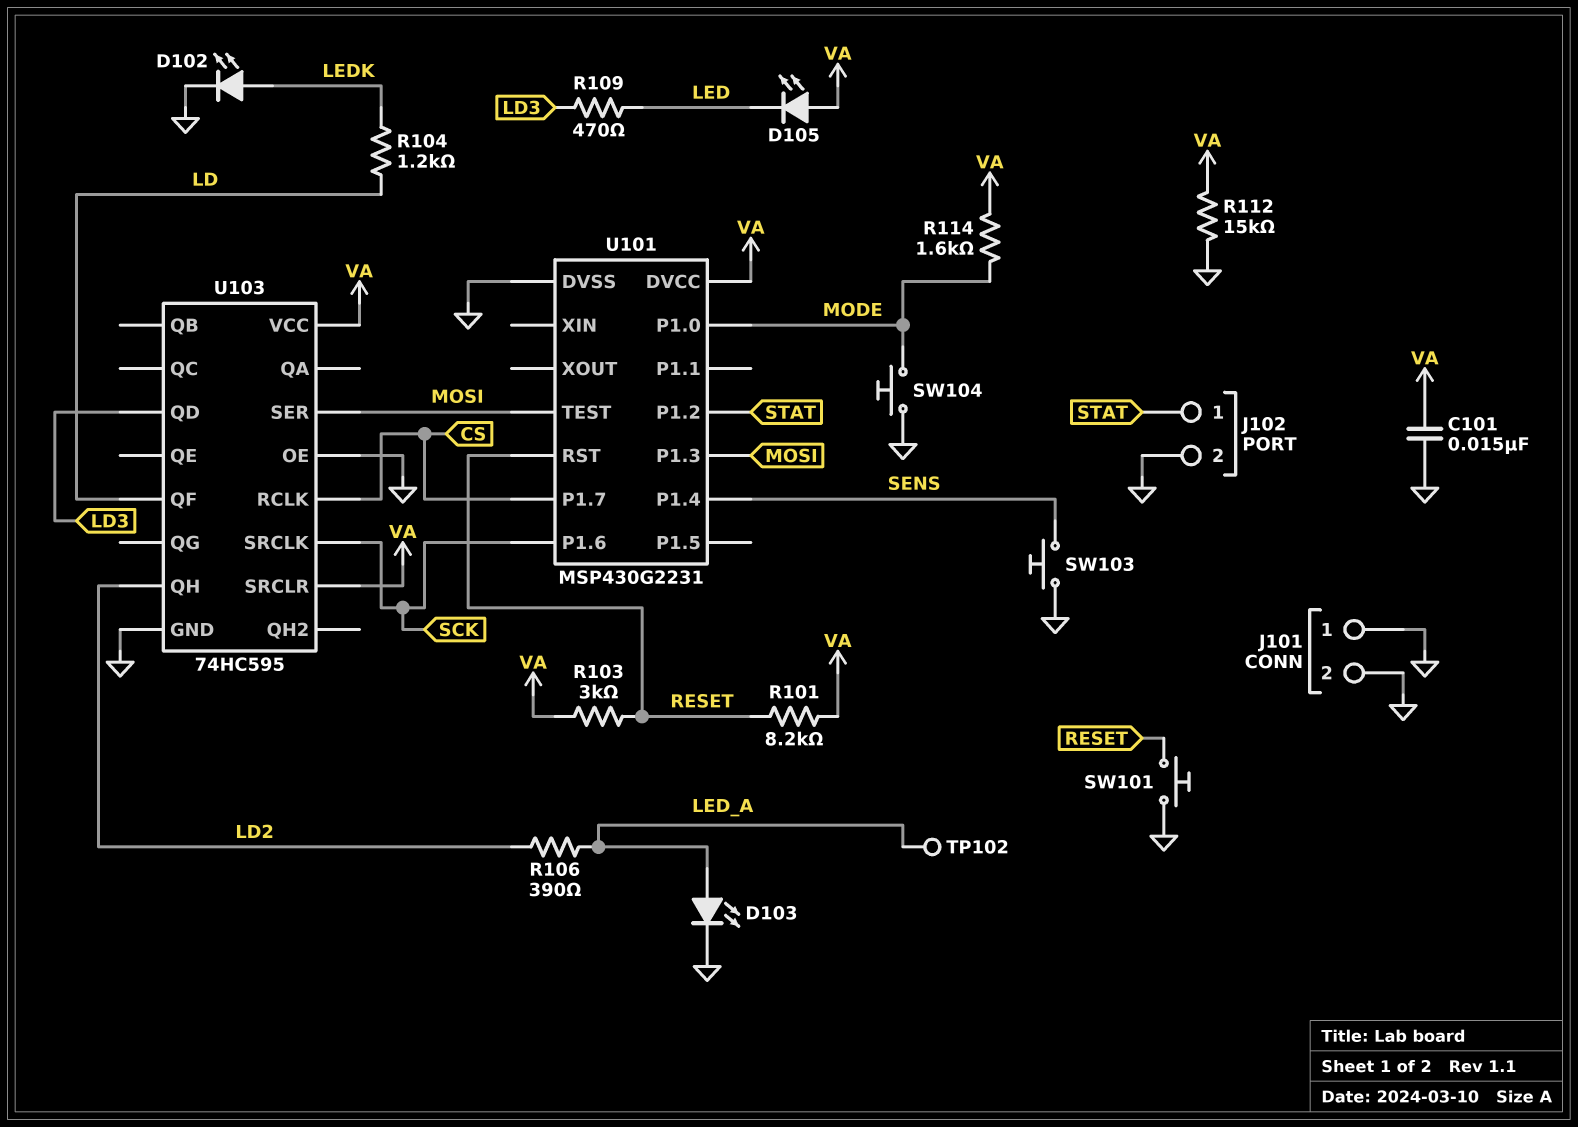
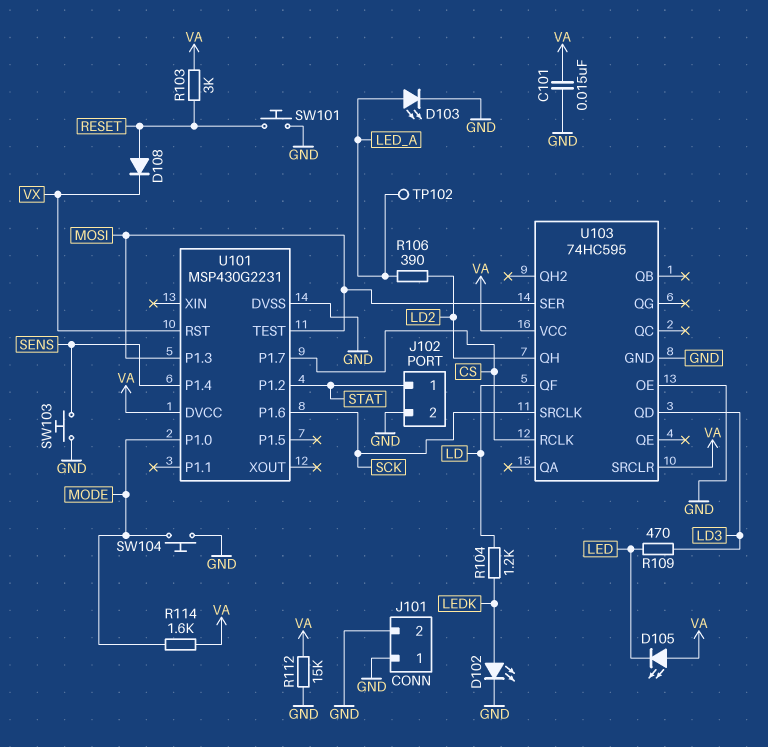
D108: none -> diode (A RESET, K VX)
R101: 8.2k (RESET, VA) -> none
U101 pin RST: RESET -> VX

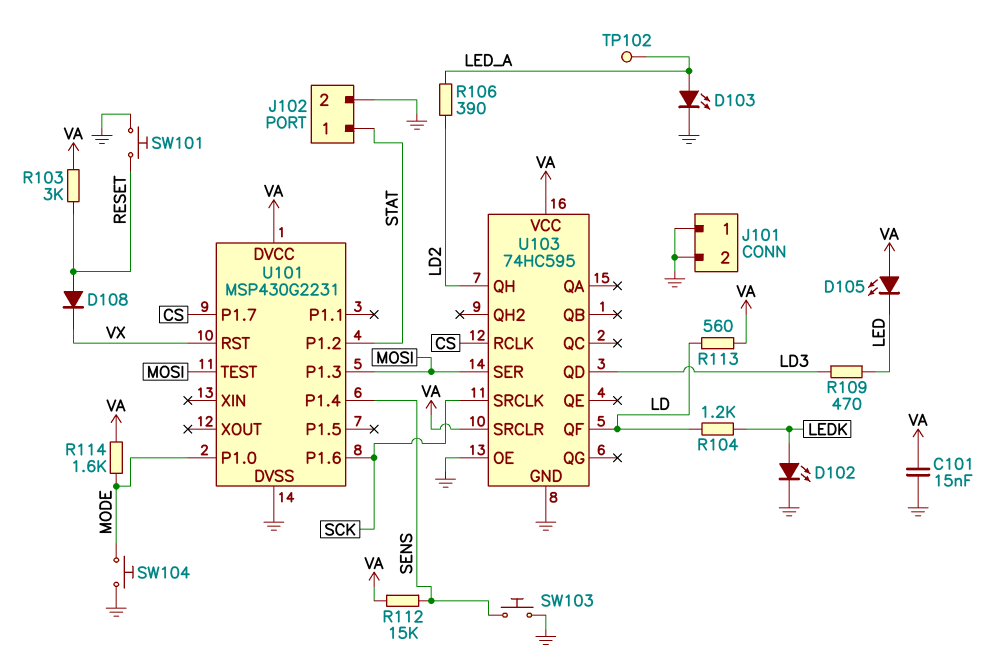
R112: 15k (GND, VA) -> 15k (SENS, VA)
R113: none -> 560 (LD, VA)

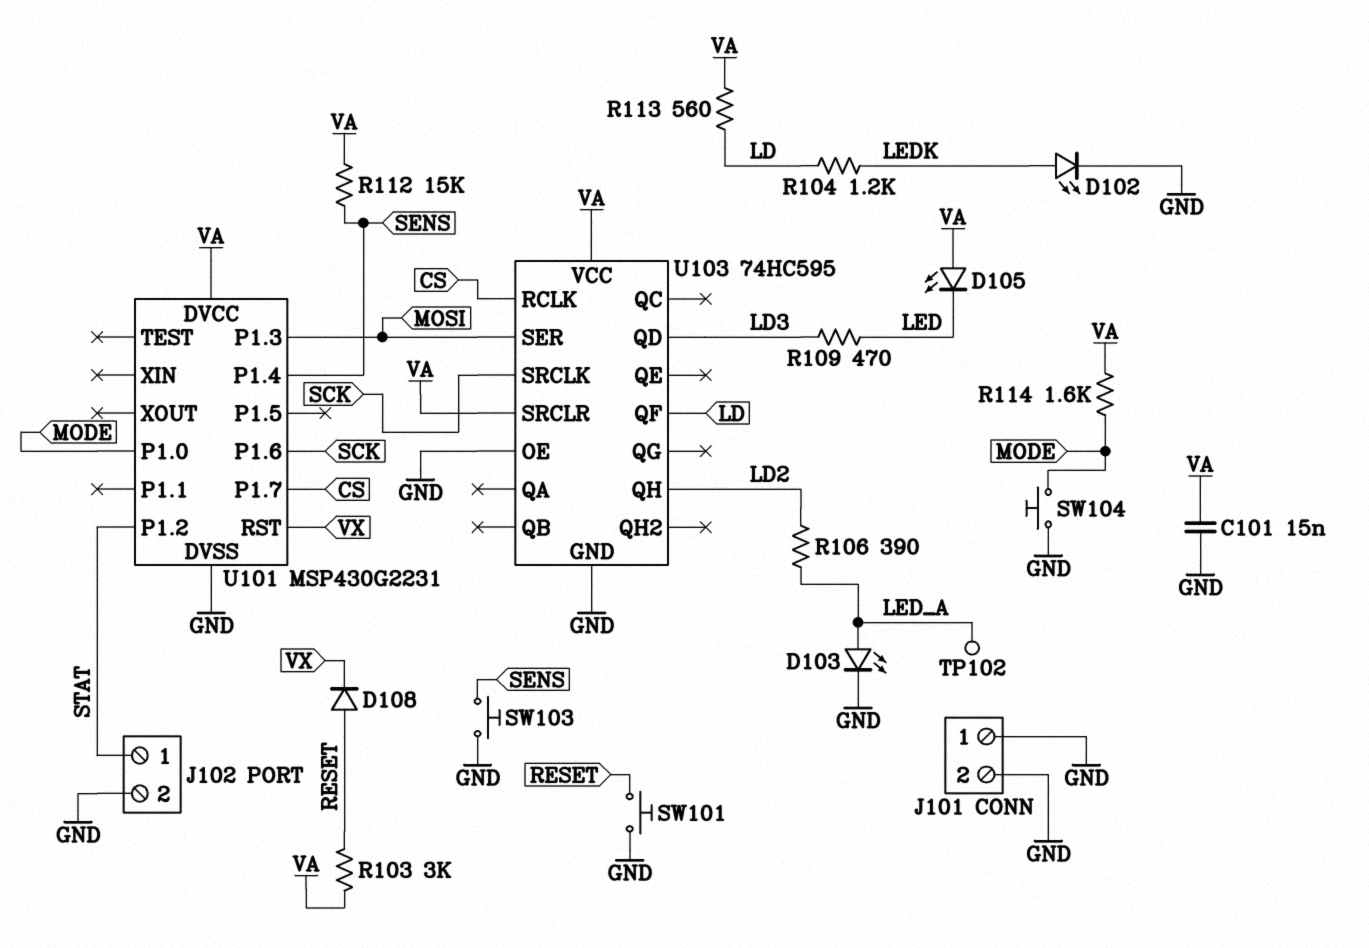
U101 pin TEST: MOSI -> none

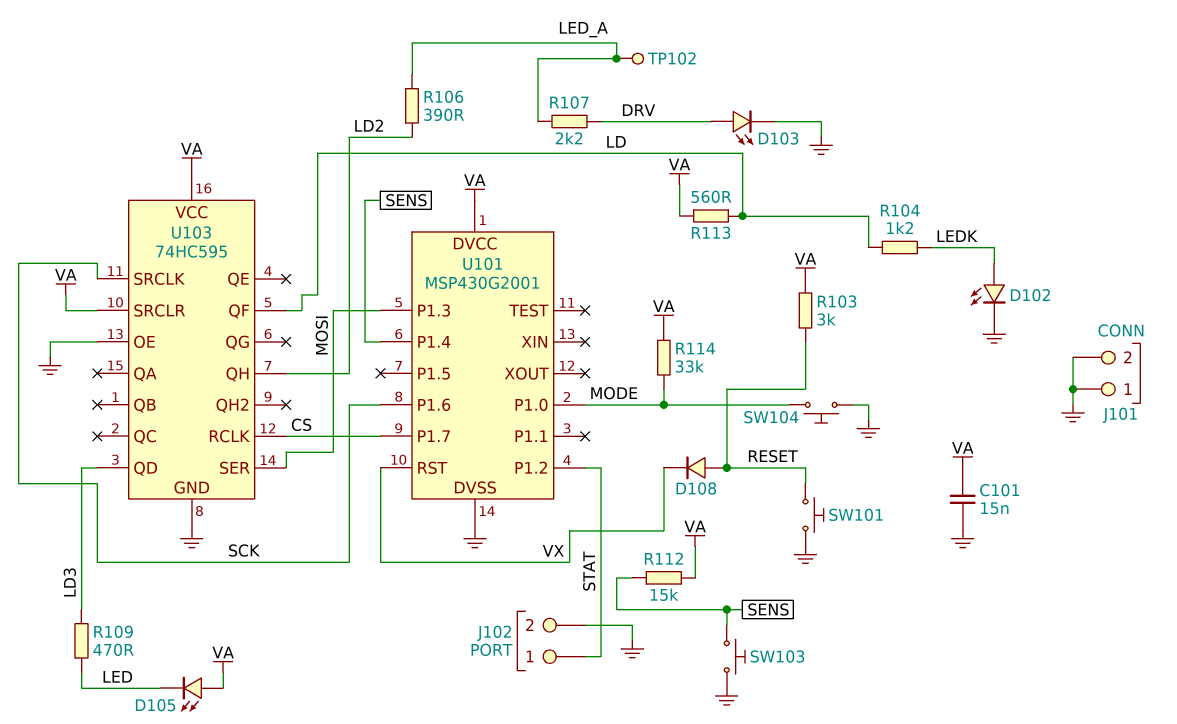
D103: LED (A LED_A, K GND) -> LED (A DRV, K GND)
R107: none -> 2.2k (DRV, LED_A)
R114: 1.6k (MODE, VA) -> 33k (MODE, VA)
U101: MSP430G2231 -> MSP430G2001

